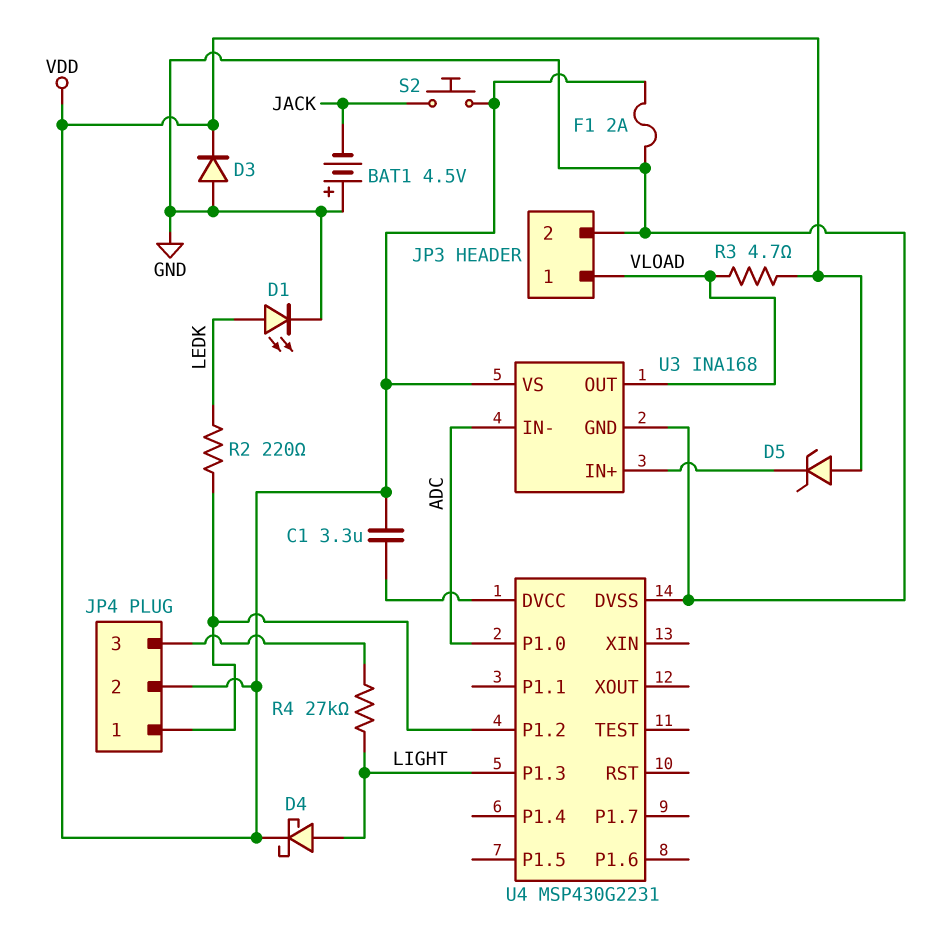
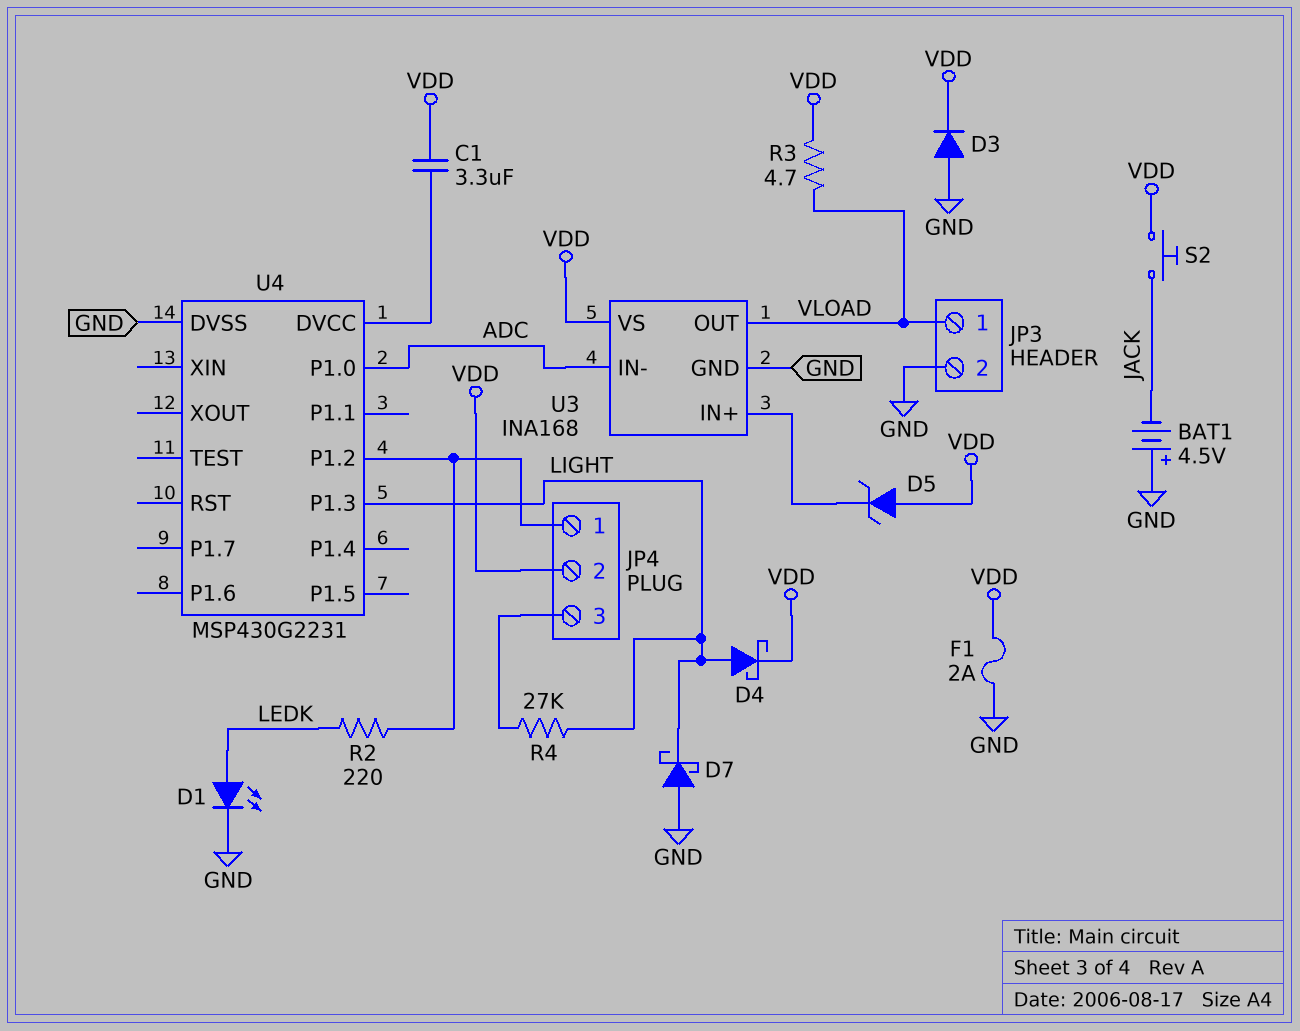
D7: none -> schottky (A GND, K LIGHT)

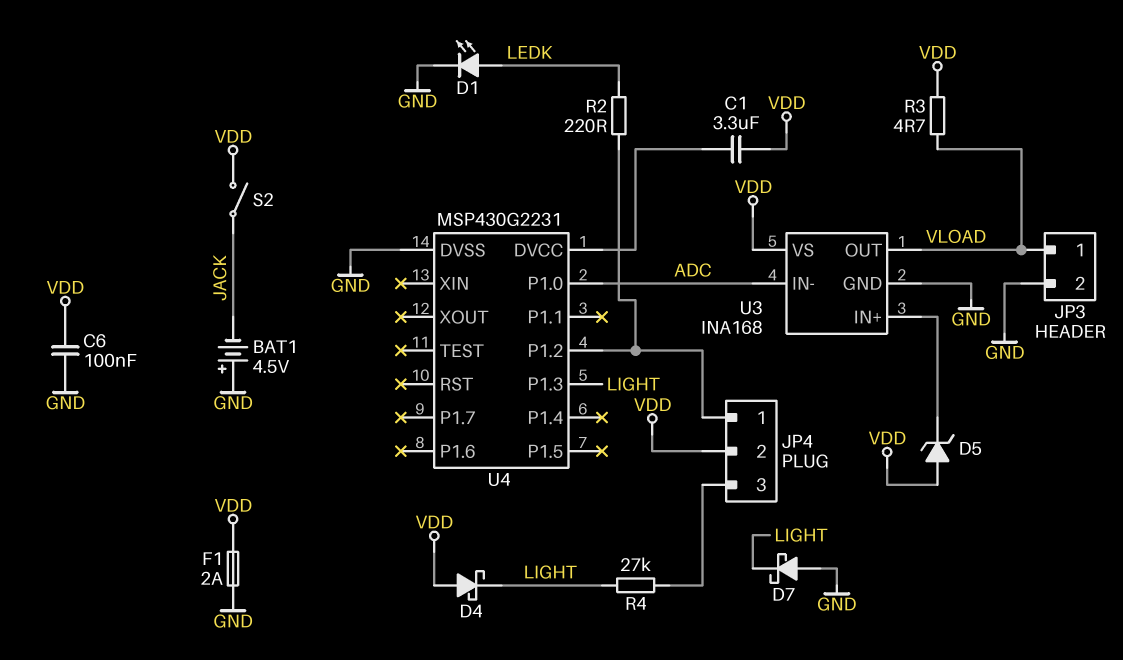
C6: none -> 100nF (GND, VDD)
D3: diode (A GND, K VDD) -> none
D4: schottky (A LIGHT, K VDD) -> schottky (A VDD, K LIGHT)
S2: button (JACK, VDD) -> switch (JACK, VDD)

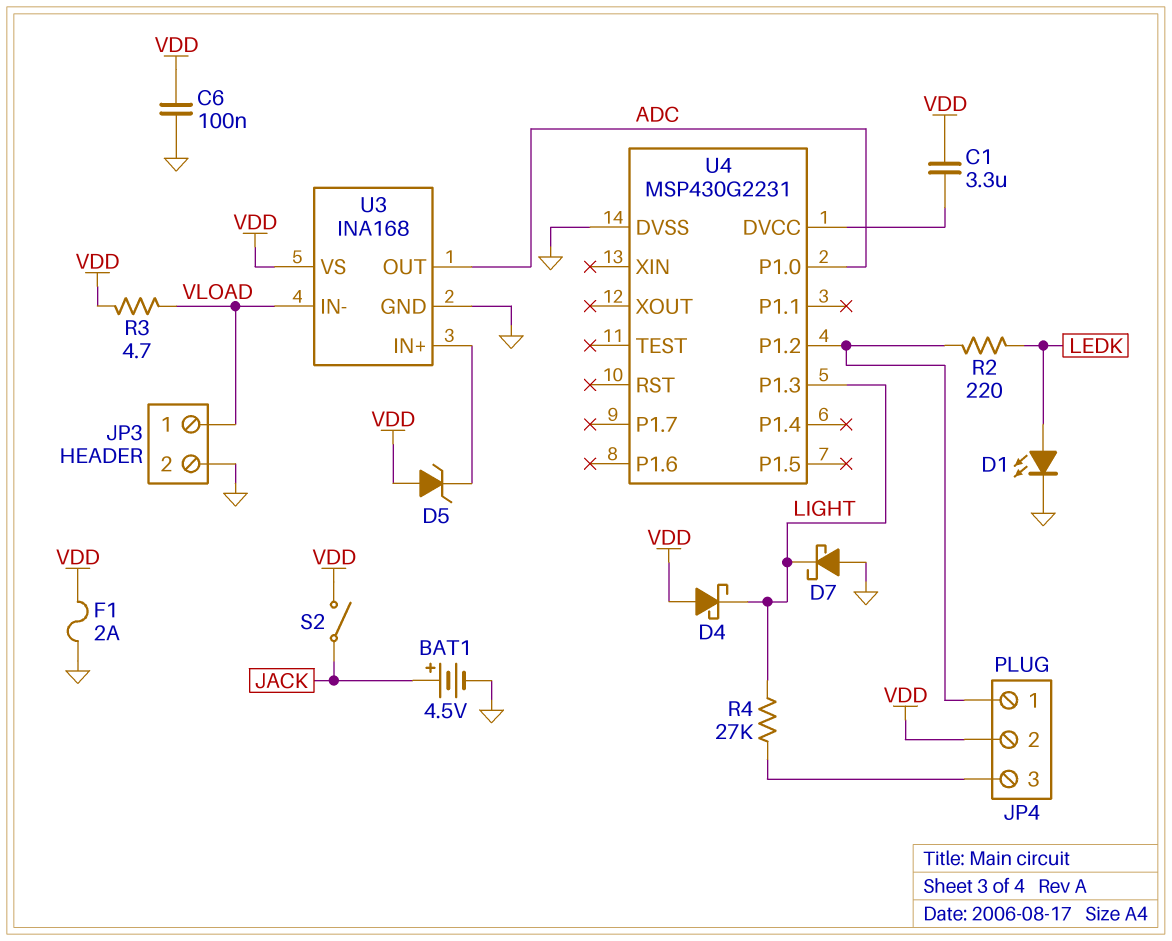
BAT1: 4.5V (plus GND, minus JACK) -> 4.5V (plus JACK, minus GND)
U3 pin IN-: ADC -> VLOAD
U3 pin OUT: VLOAD -> ADC

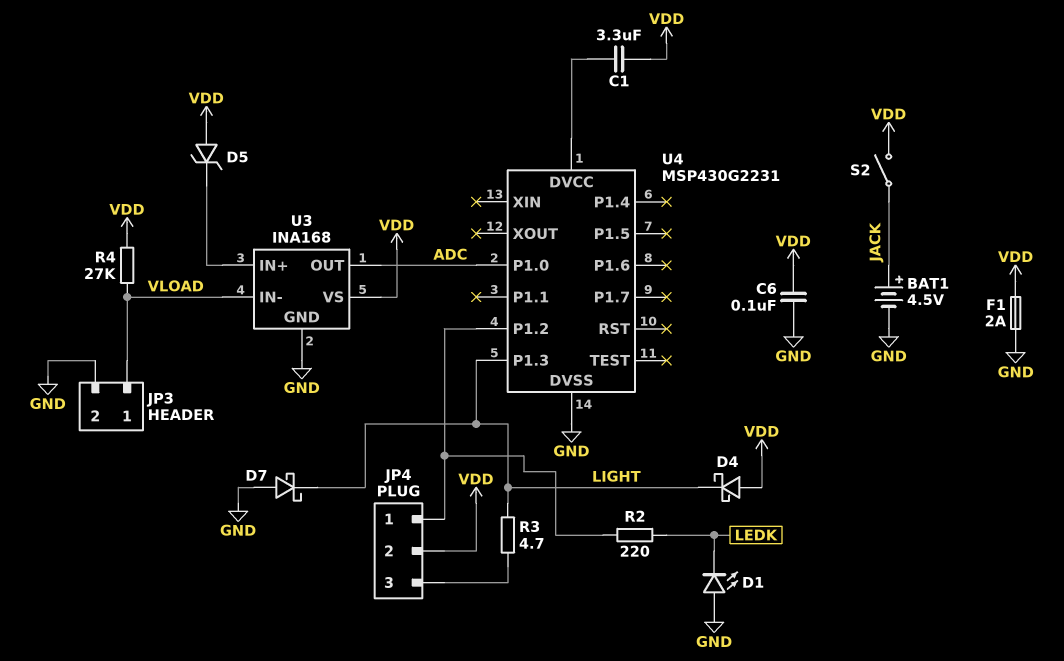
D1: LED (A LEDK, K GND) -> LED (A GND, K LEDK)
R3: 4.7 (VDD, VLOAD) -> 4.7 (JP4/3, LIGHT)
R4: 27k (JP4/3, LIGHT) -> 27k (VDD, VLOAD)

